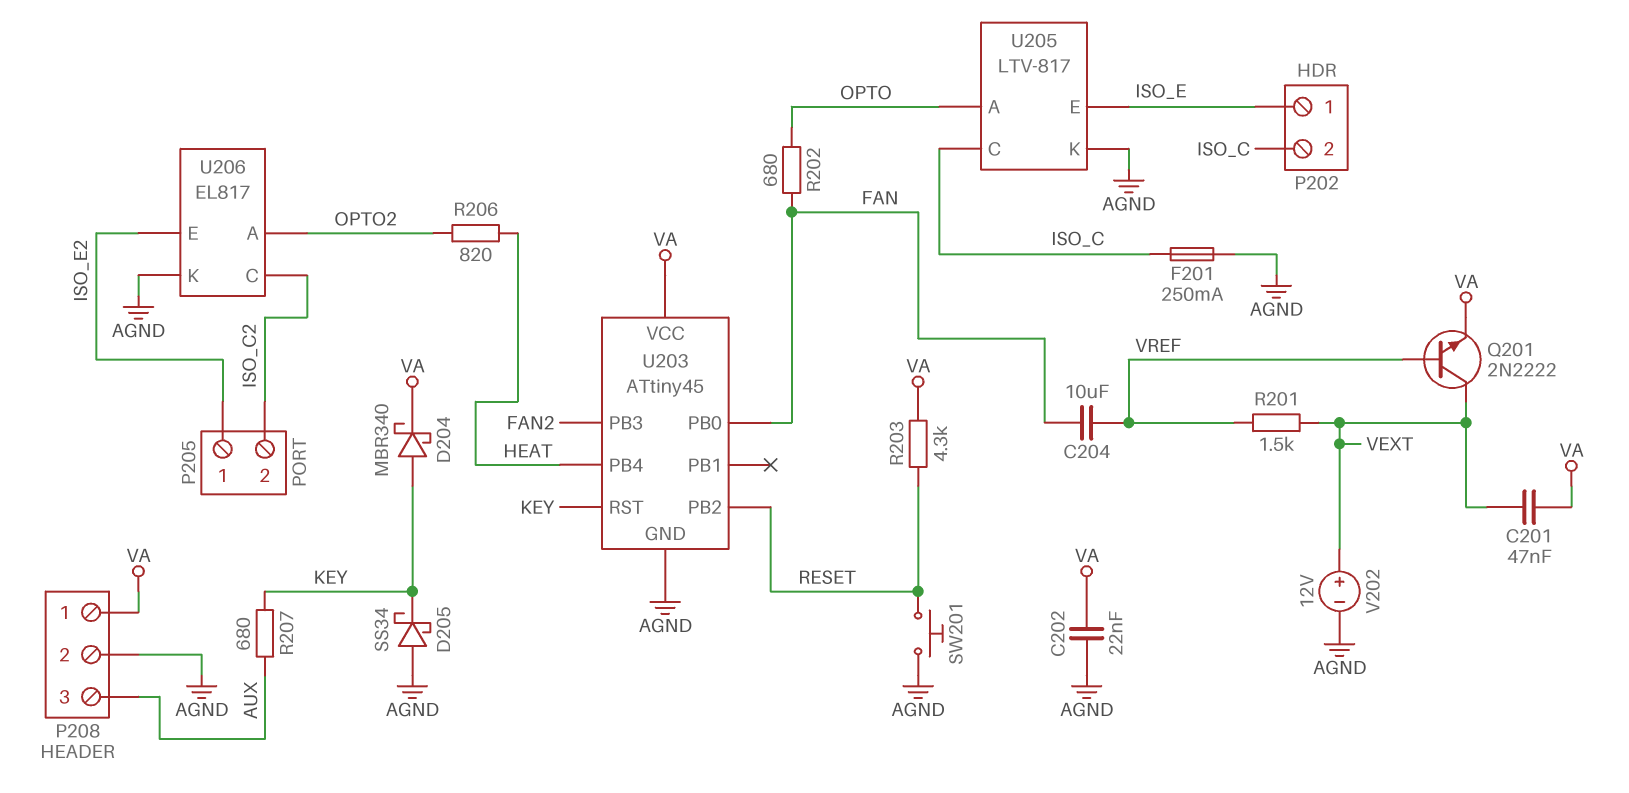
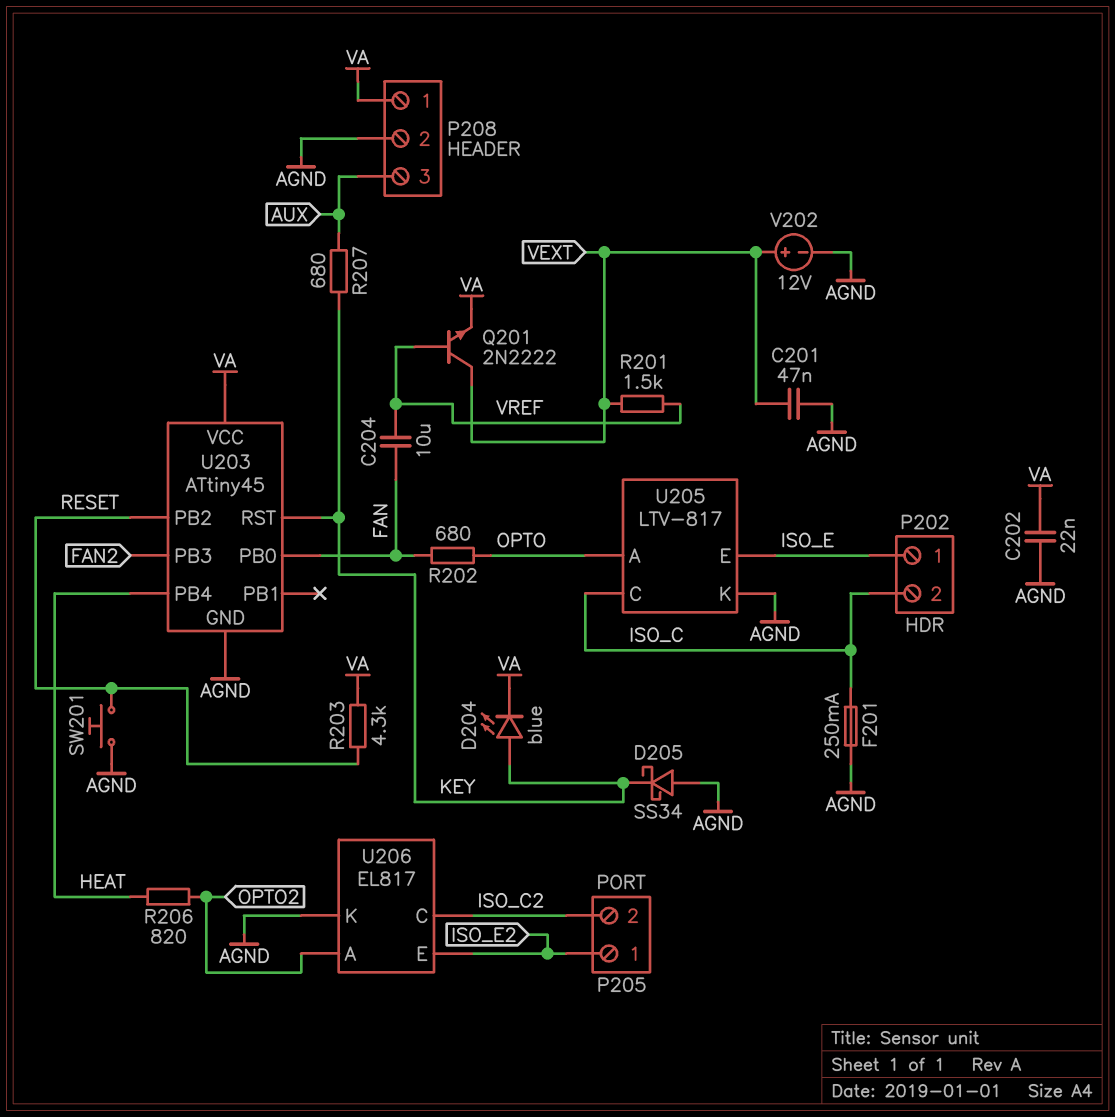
C201: 47nF (VA, VEXT) -> 47nF (AGND, VEXT)
D204: schottky MBR340 (A KEY, K VA) -> LED blue (A KEY, K VA)

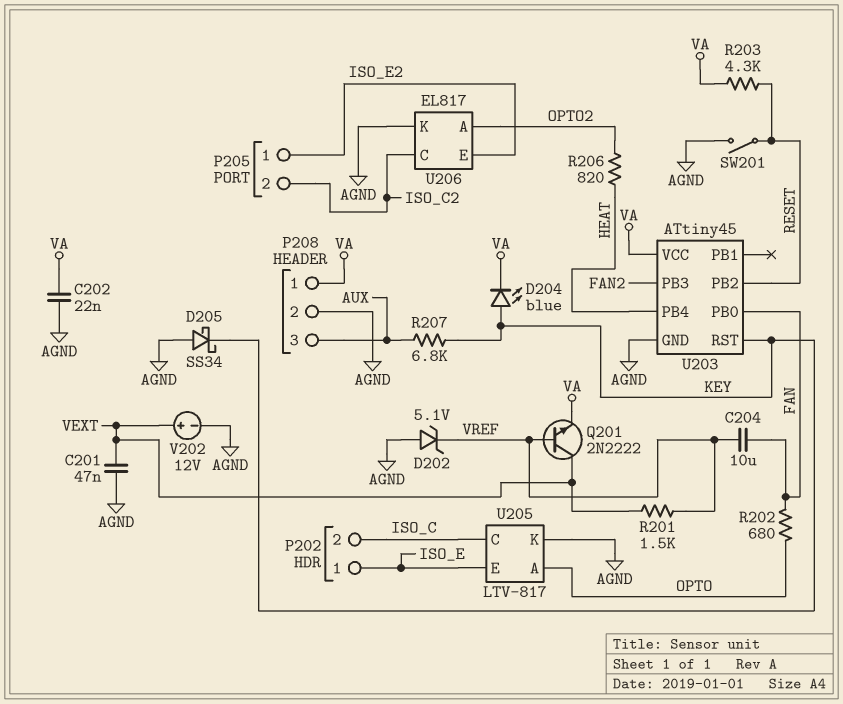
D202: none -> zener 5.1V (A AGND, K VREF)
F201: 250mA (AGND, ISO_C) -> none
R207: 680 (AUX, KEY) -> 6.8k (AUX, KEY)
SW201: button (AGND, RESET) -> switch (AGND, RESET)

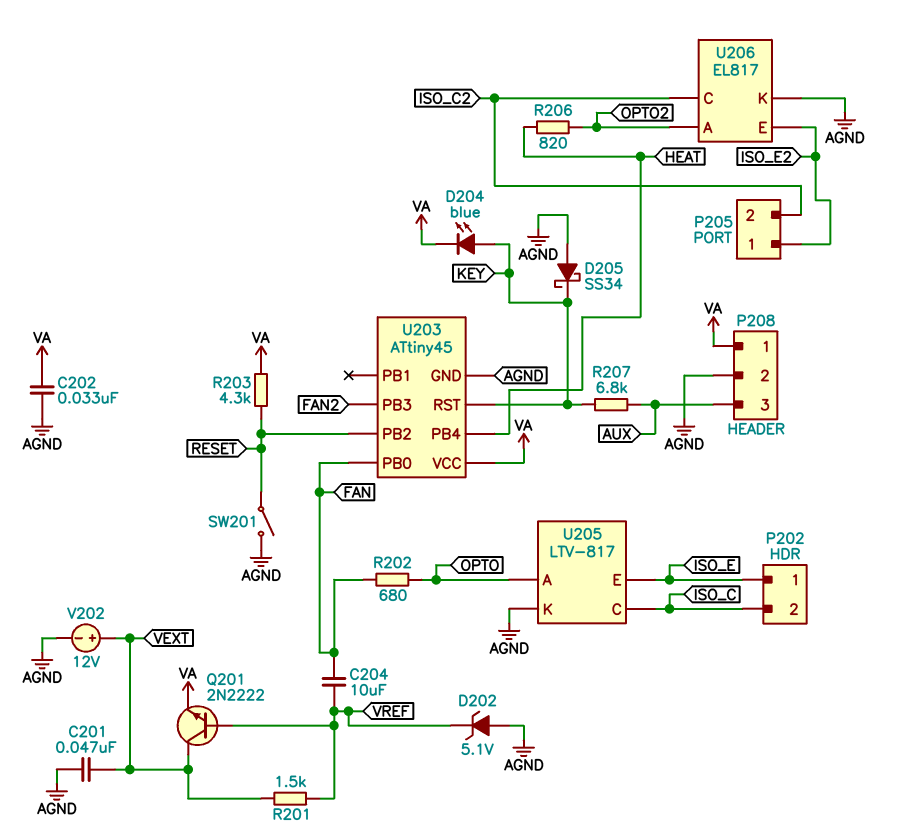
C202: 22nF (AGND, VA) -> 33nF (AGND, VA)

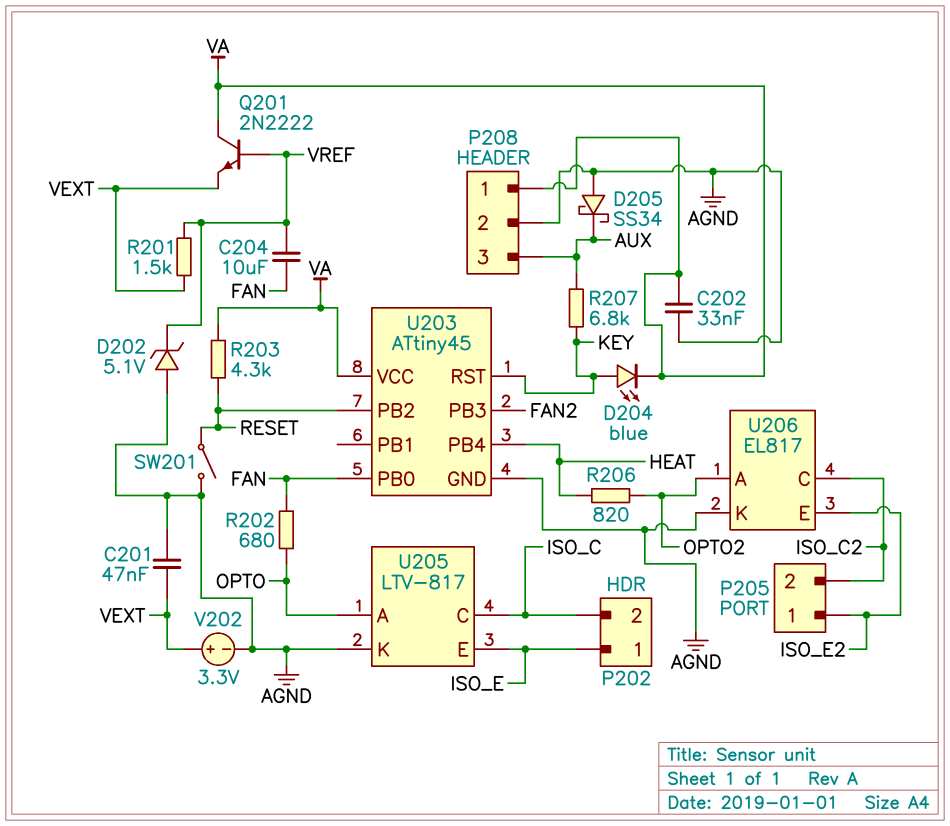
D205: schottky SS34 (A AGND, K KEY) -> schottky SS34 (A AGND, K AUX)
Q201: NPN 2N2222 (B VREF, C VEXT, E VA) -> NPN 2N2222 (B VREF, C VA, E VEXT)
V202: 12V (plus VEXT, minus AGND) -> 3.3V (plus VEXT, minus AGND)

